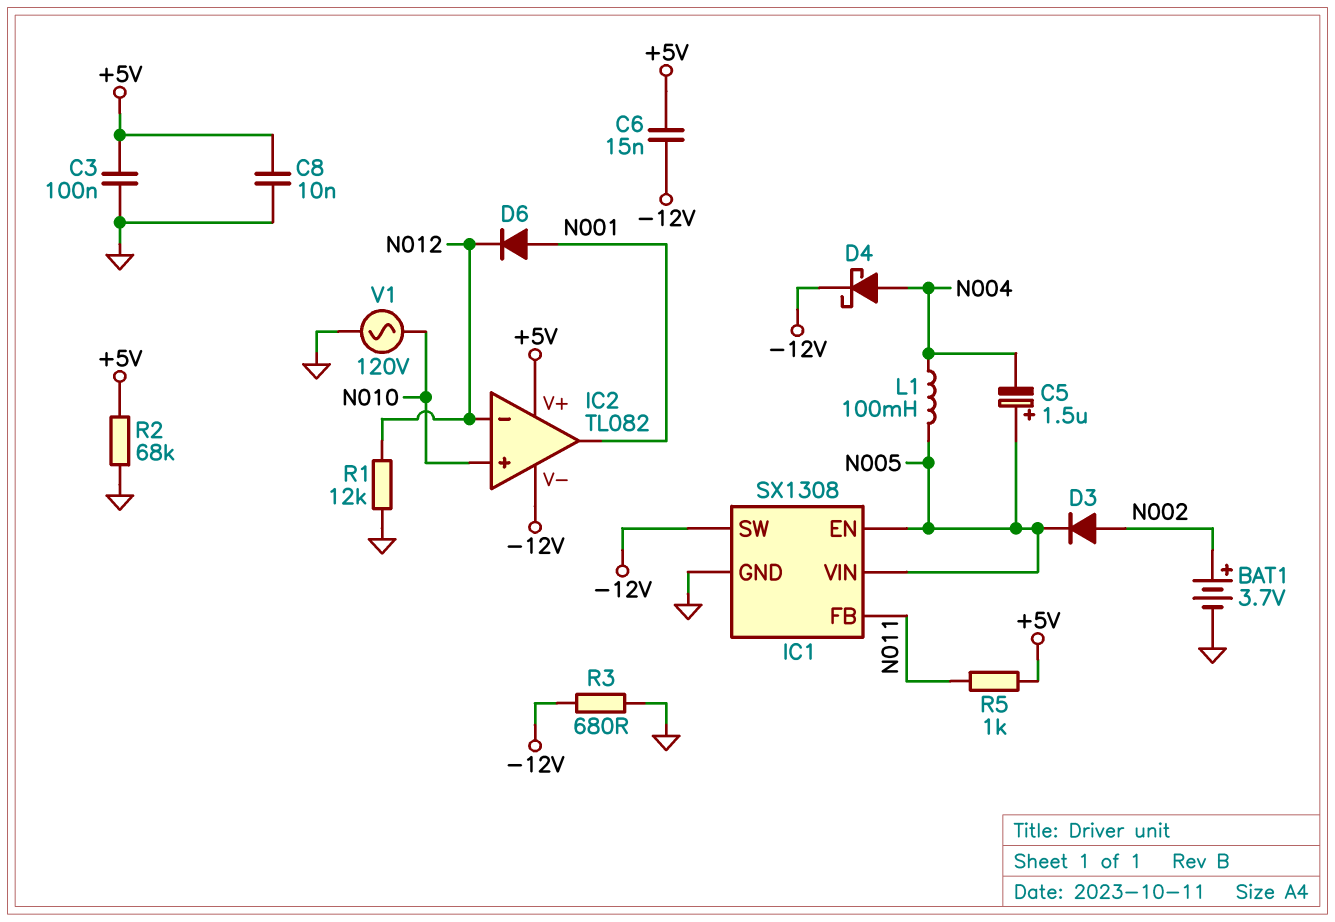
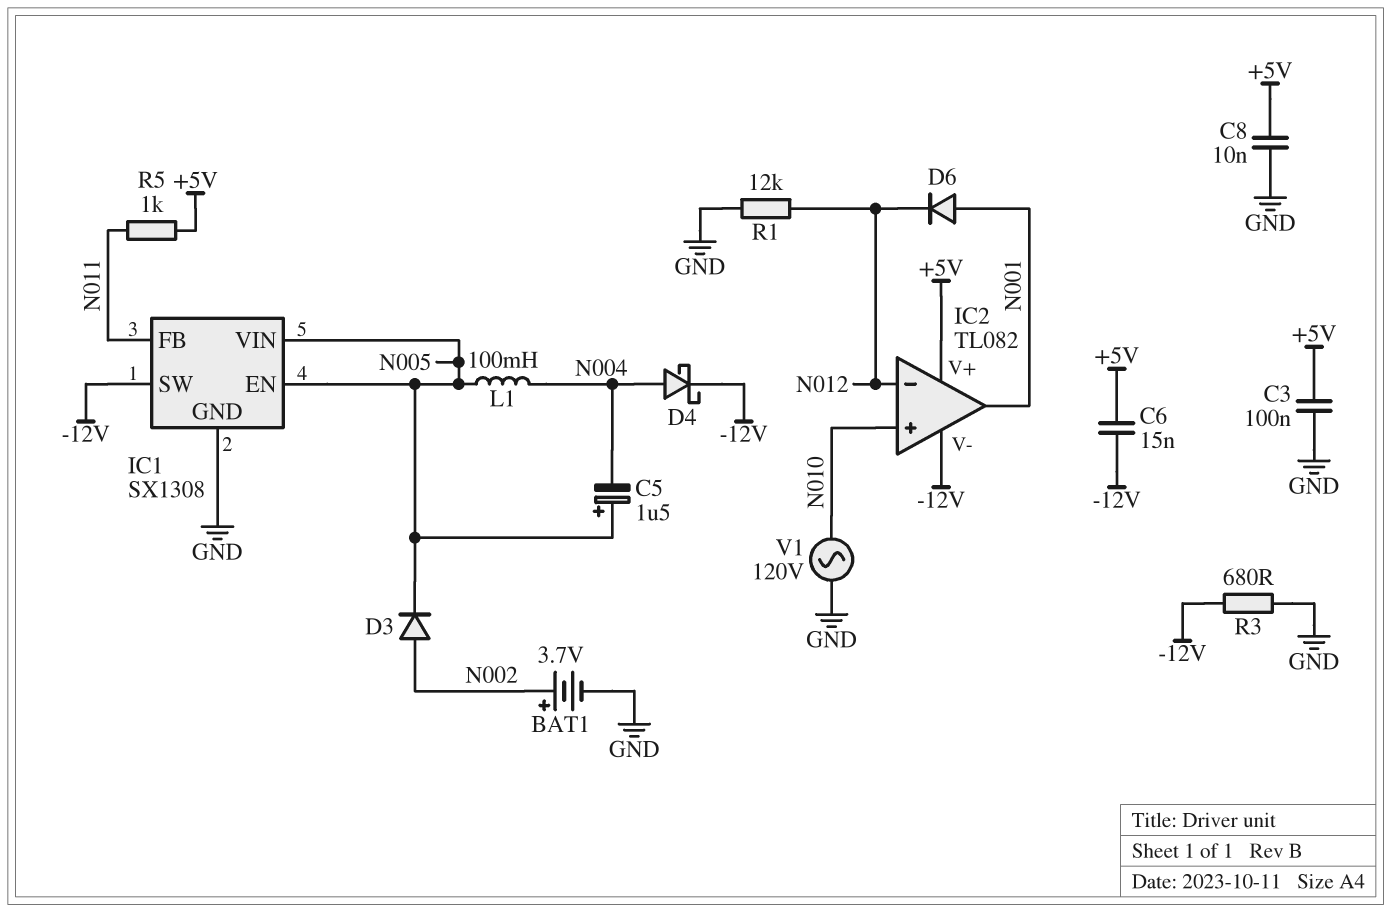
R2: 68k (+5V, GND) -> none

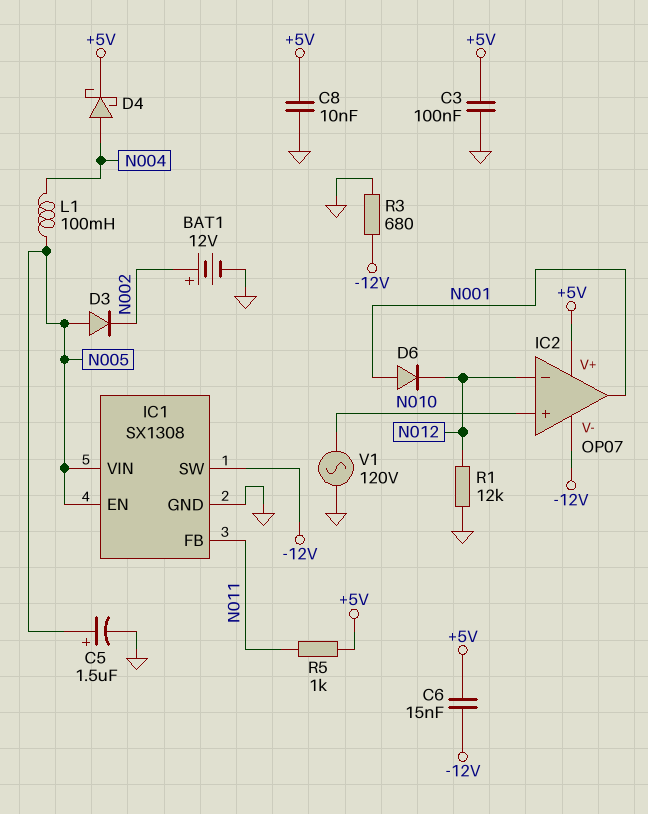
BAT1: 3.7V (plus N002, minus GND) -> 12V (plus N002, minus GND)
C5: 1.5uF (plus N005, minus N004) -> 1.5uF (plus N005, minus GND)
D3: diode (A N002, K N005) -> diode (A N005, K N002)
D4: schottky (A N004, K -12V) -> schottky (A N004, K +5V)
IC2: TL082 -> OP07

